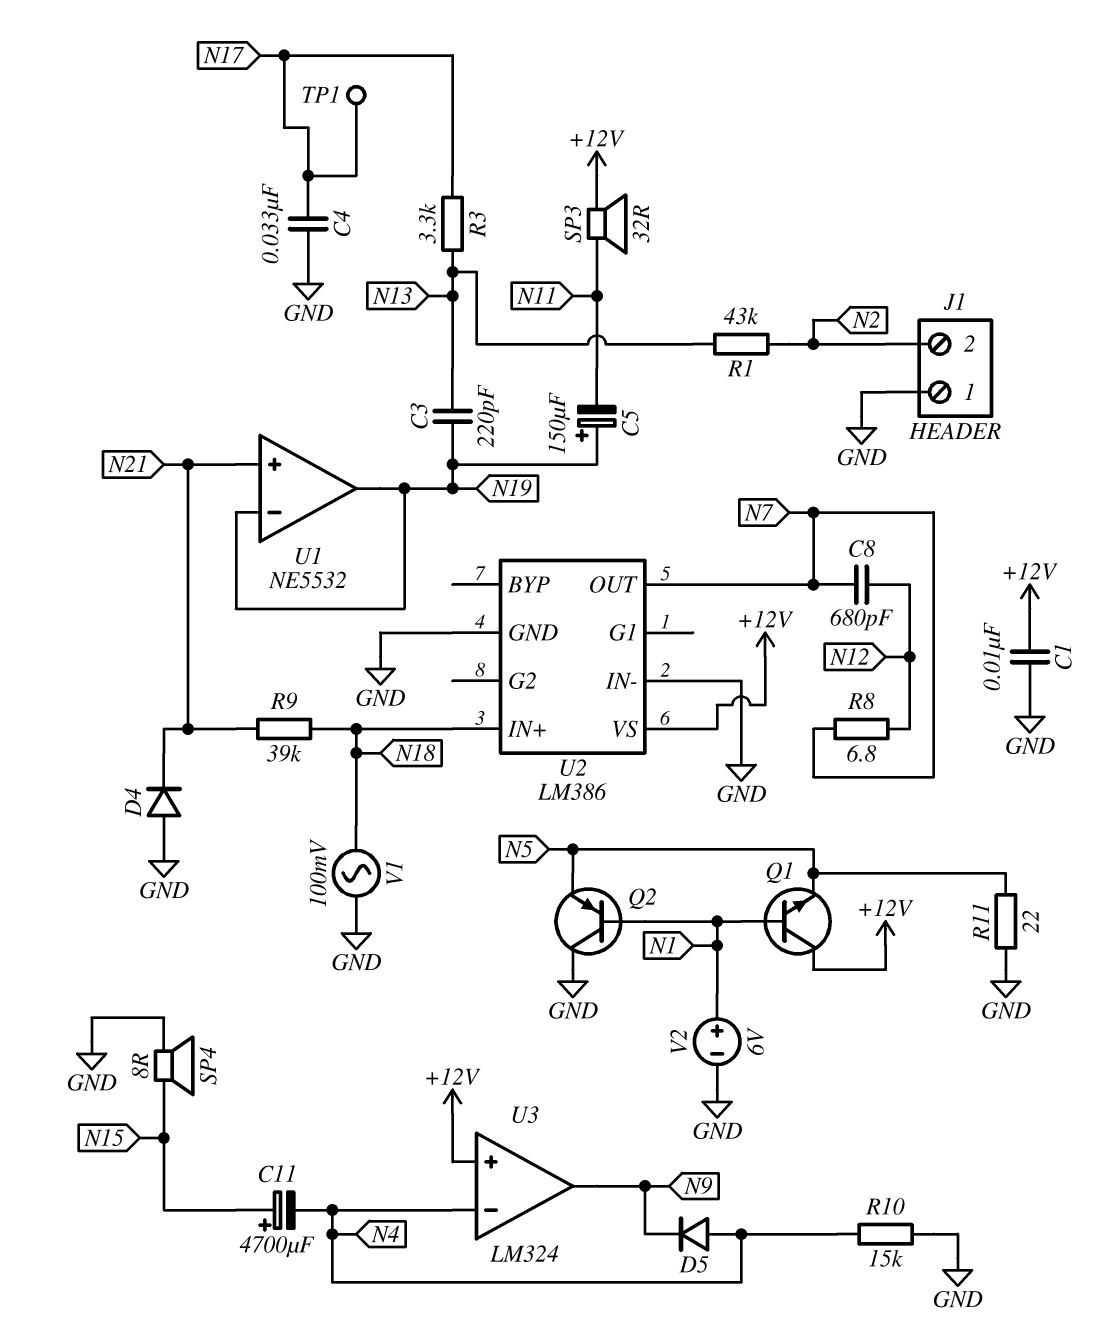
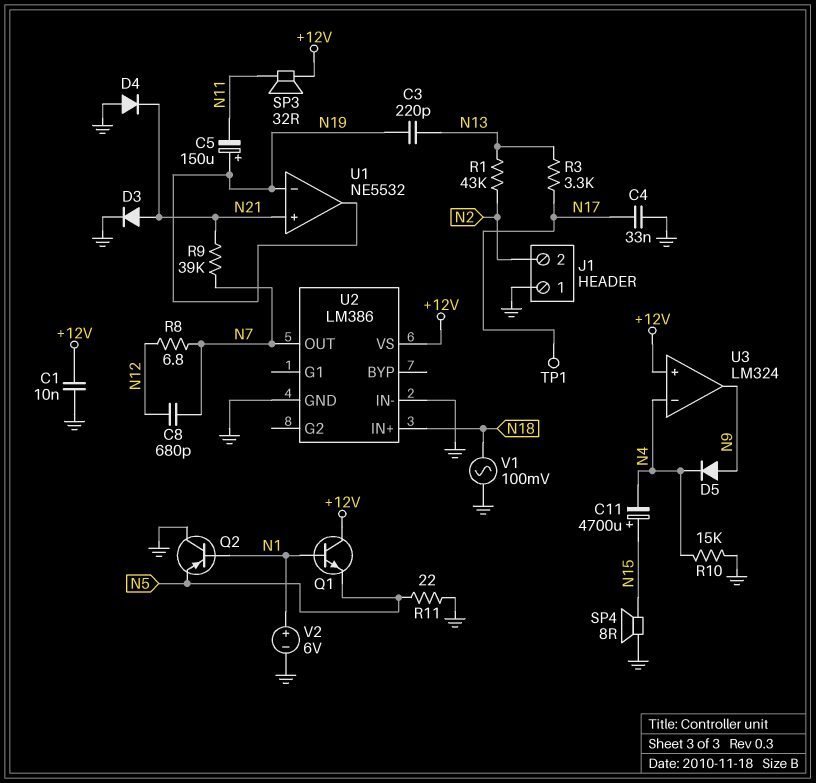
D3: none -> diode (A N21, K GND)
D5: diode (A N4, K N9) -> diode (A N9, K N4)
R9: 39k (N18, N21) -> 39k (N7, N21)

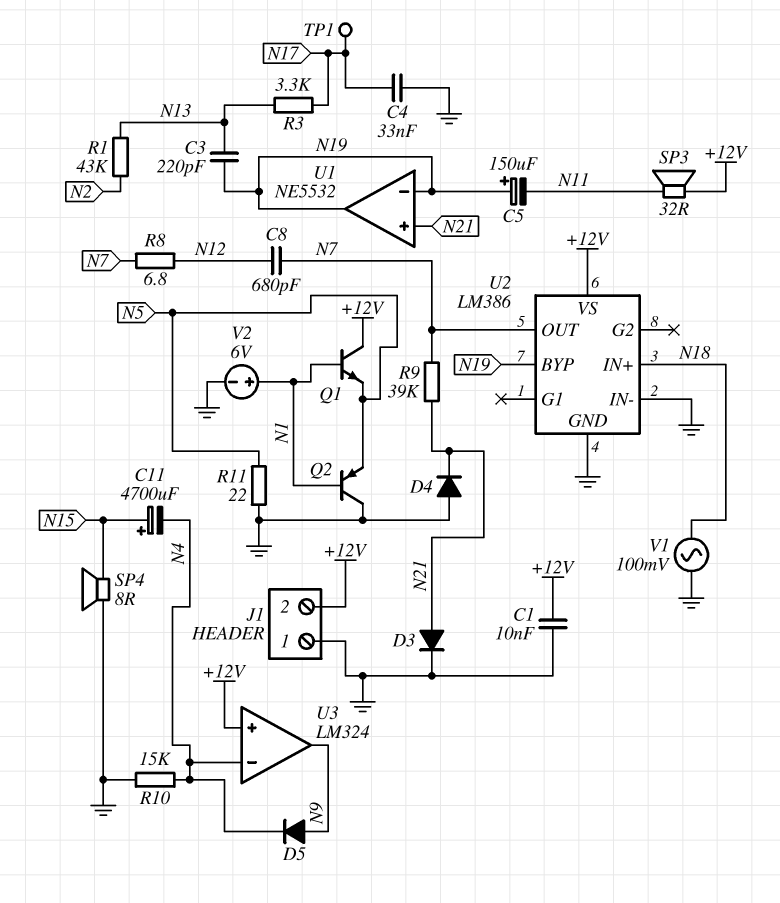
J1 pin 2: N2 -> +12V
U2 pin BYP: none -> N19

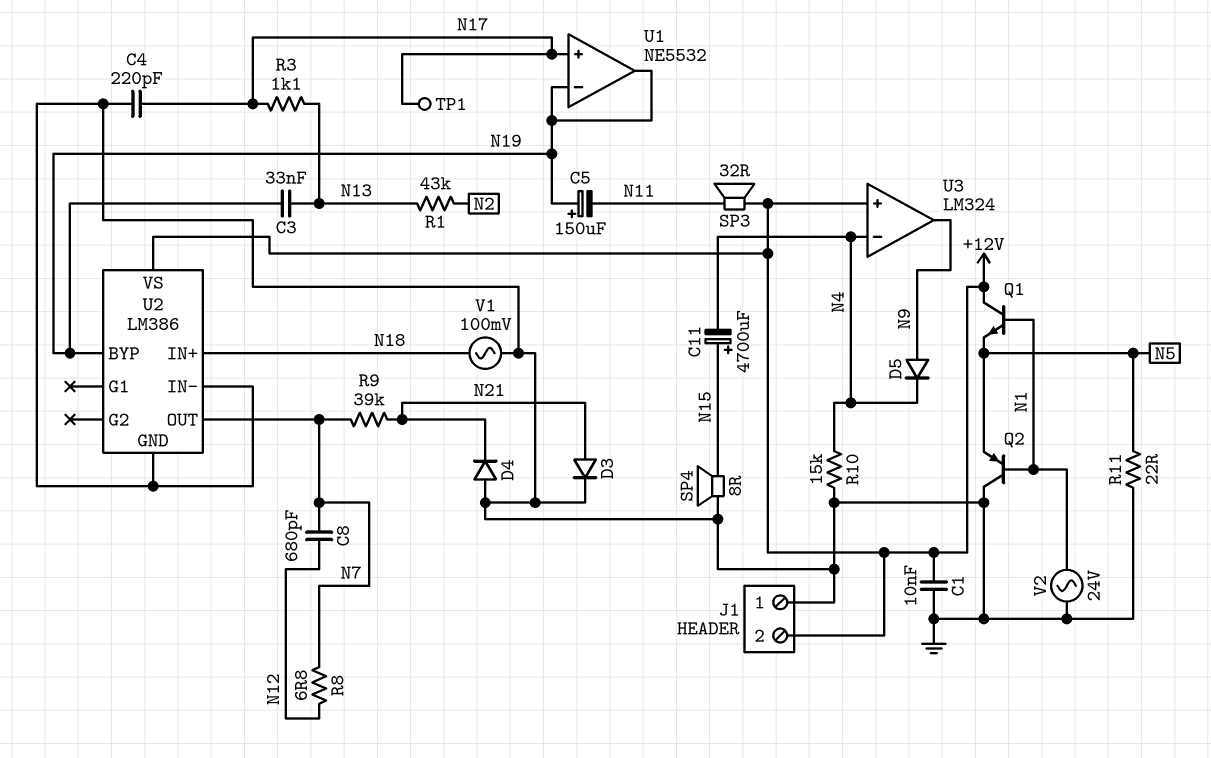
C3: 220pF (N13, N19) -> 33nF (N13, N19)
C4: 33nF (GND, N17) -> 220pF (GND, N17)
R3: 3.3k (N13, N17) -> 1.1k (N13, N17)
U1 pin in+: N21 -> N17
V2: 6V (plus N1, minus GND) -> AC 24V (GND, N1)

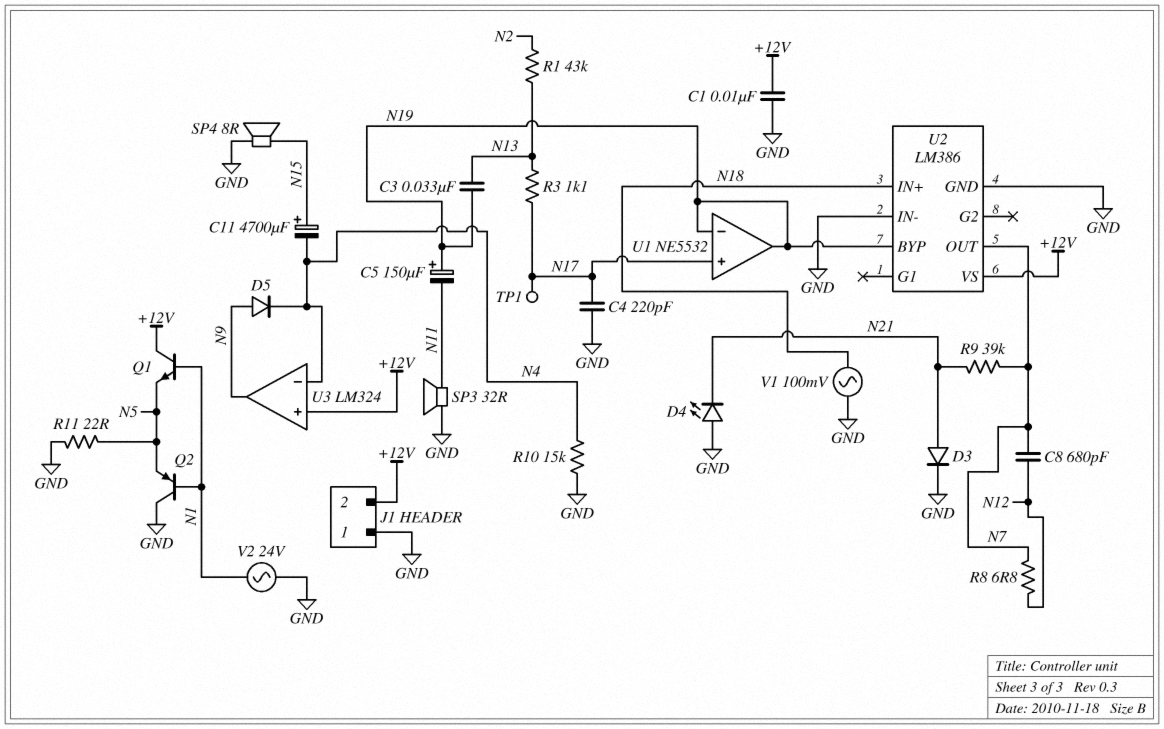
D4: diode (A GND, K N21) -> LED (A GND, K N21)
SP3: speaker 32R (+12V, N11) -> speaker 32R (GND, N11)

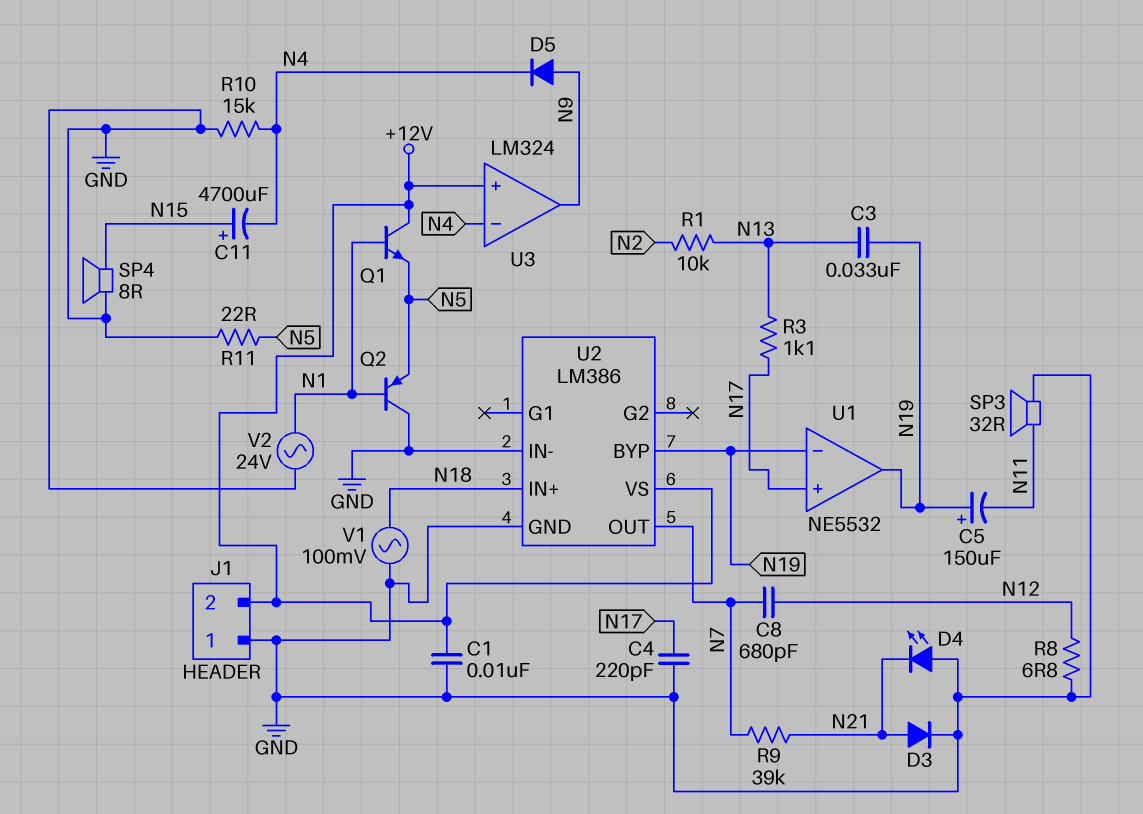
R1: 43k (N2, N13) -> 10k (N2, N13)
R8: 6.8 (N7, N12) -> 6.8 (GND, N12)
TP1: test point (N17) -> none

